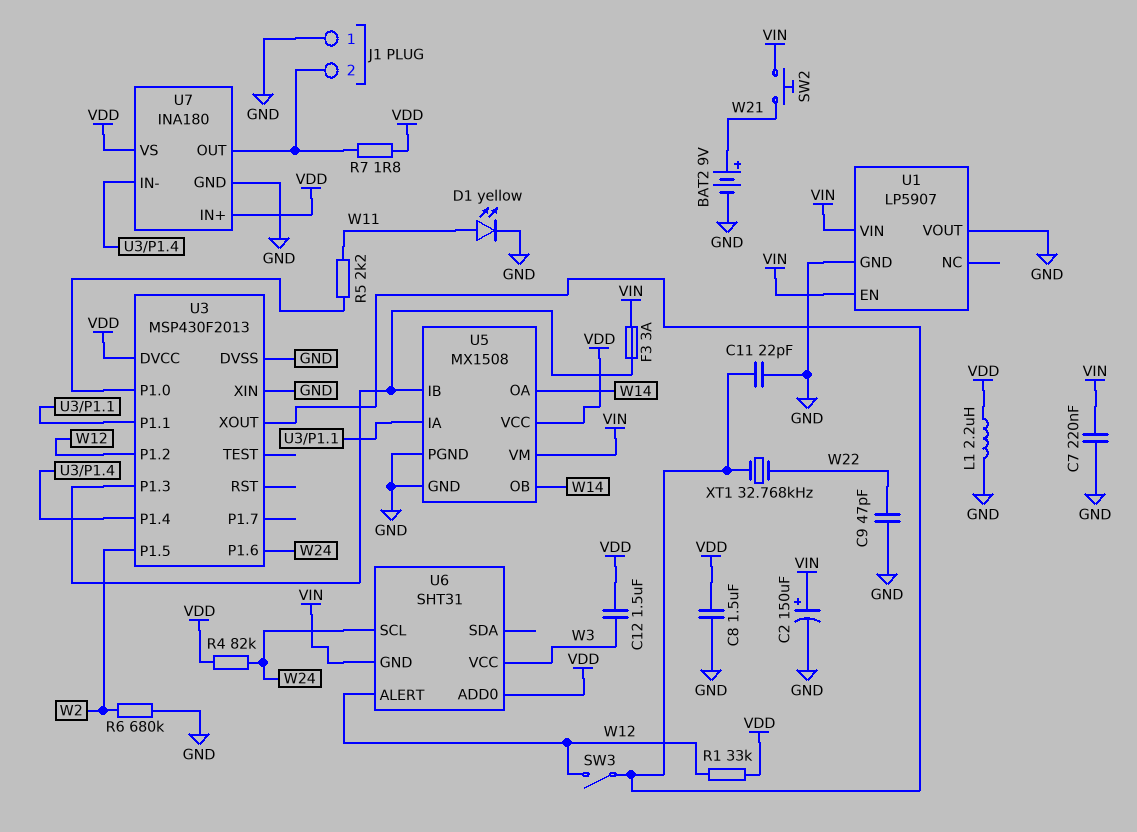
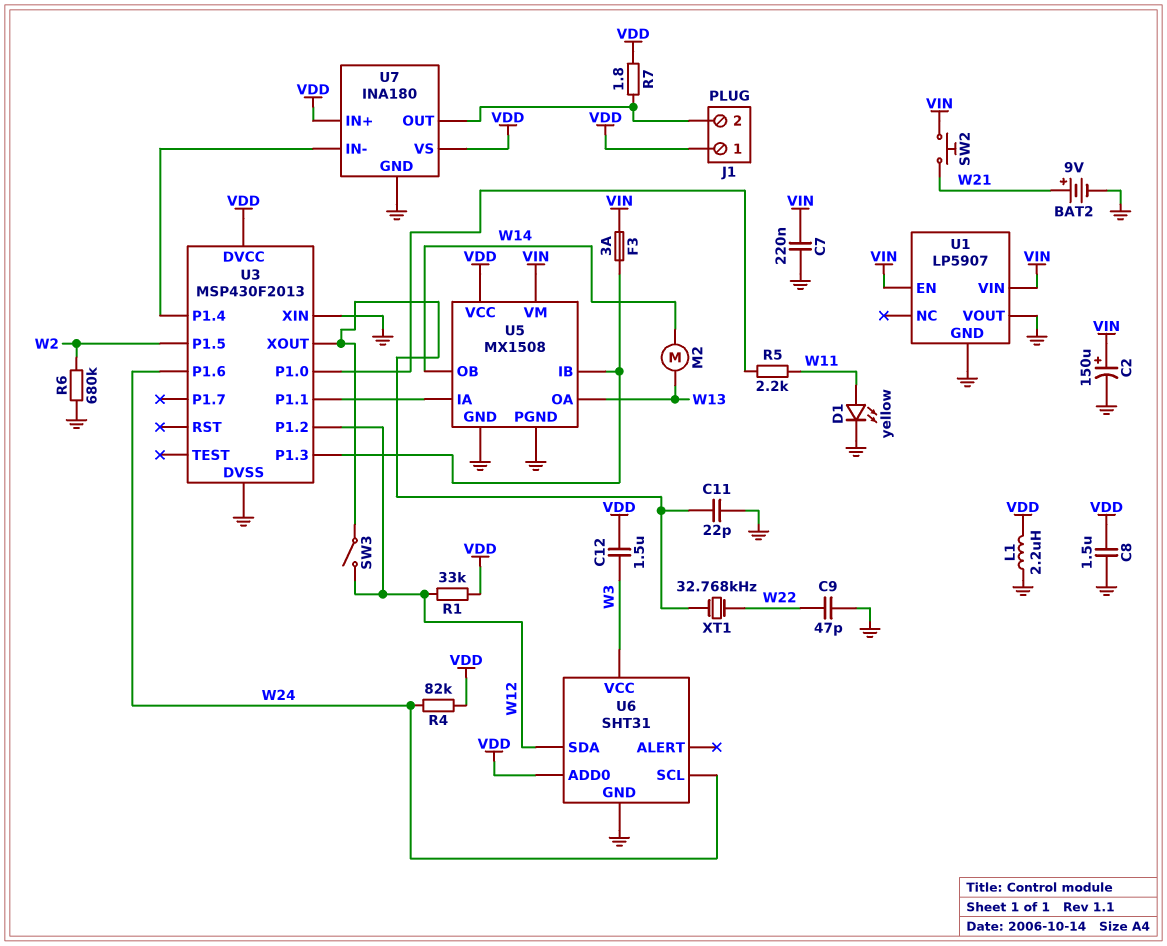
J1 pin 1: GND -> VDD
M2: none -> motor (W13, W14)
U5 pin OA: W14 -> W13
U6 pin ALERT: W12 -> none
U6 pin GND: VIN -> GND
U6 pin SDA: none -> W12

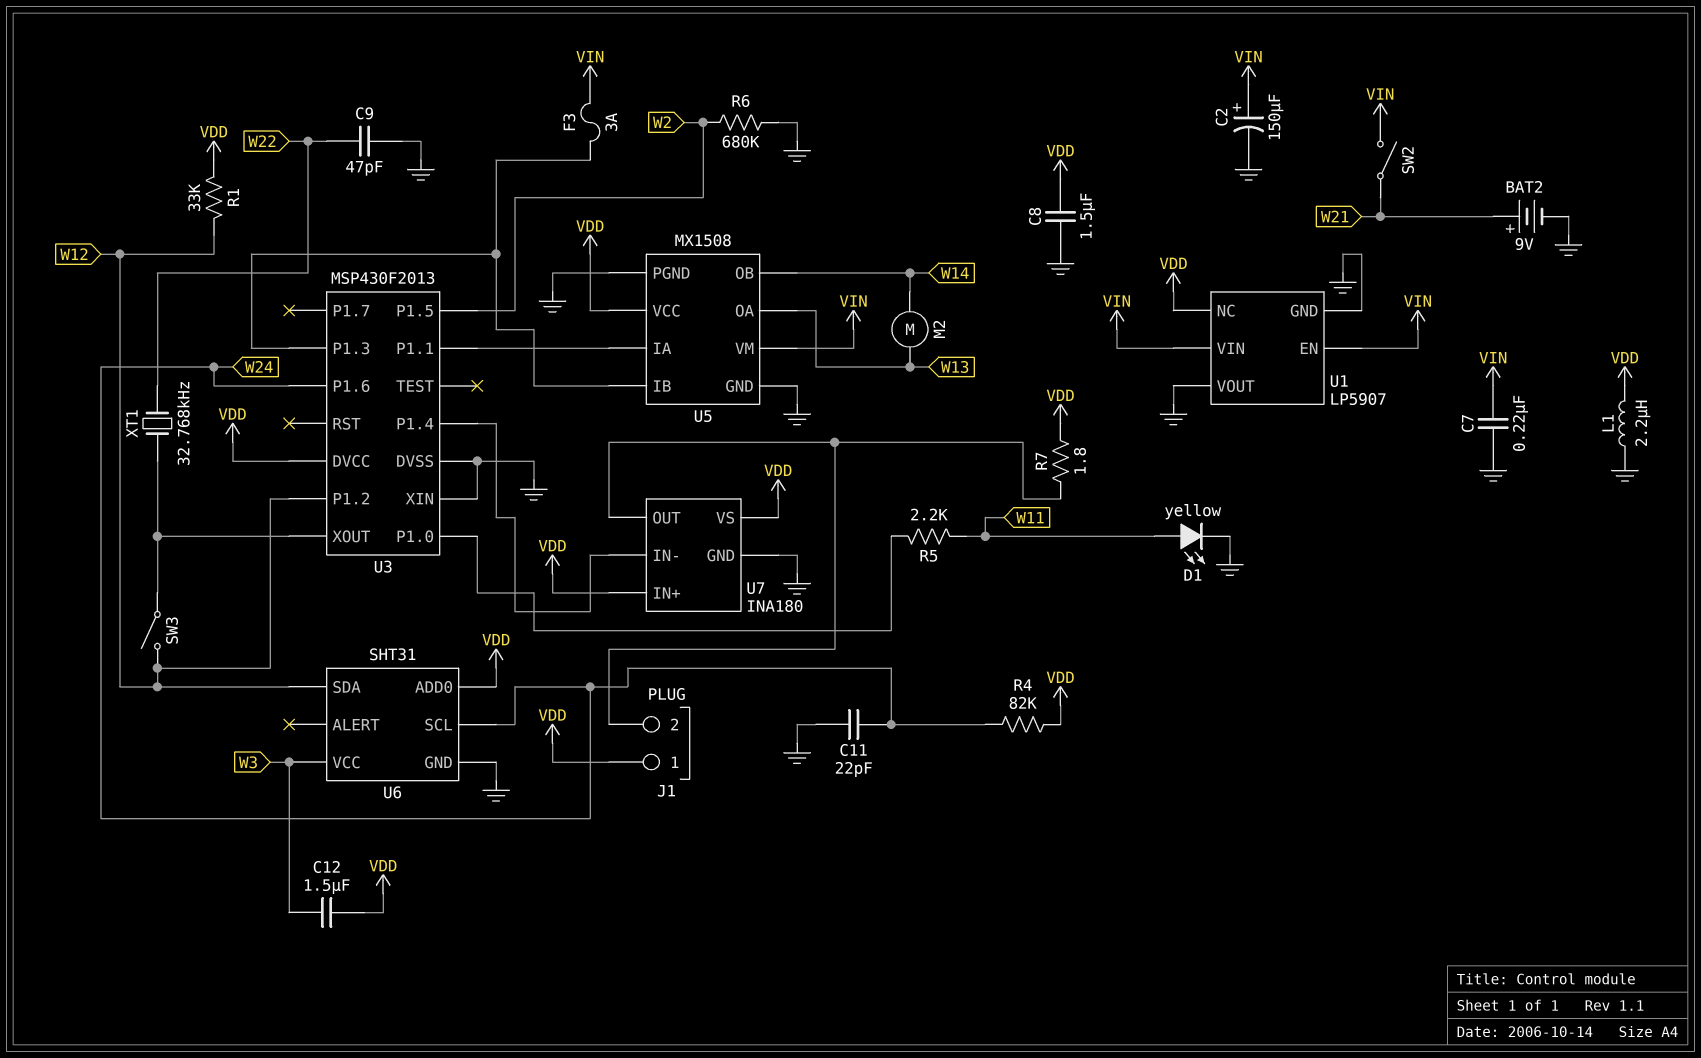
C11: 22pF (GND, U3/XOUT) -> 22pF (GND, W24)
SW2: button (VIN, W21) -> switch (VIN, W21)
U1 pin NC: none -> VDD

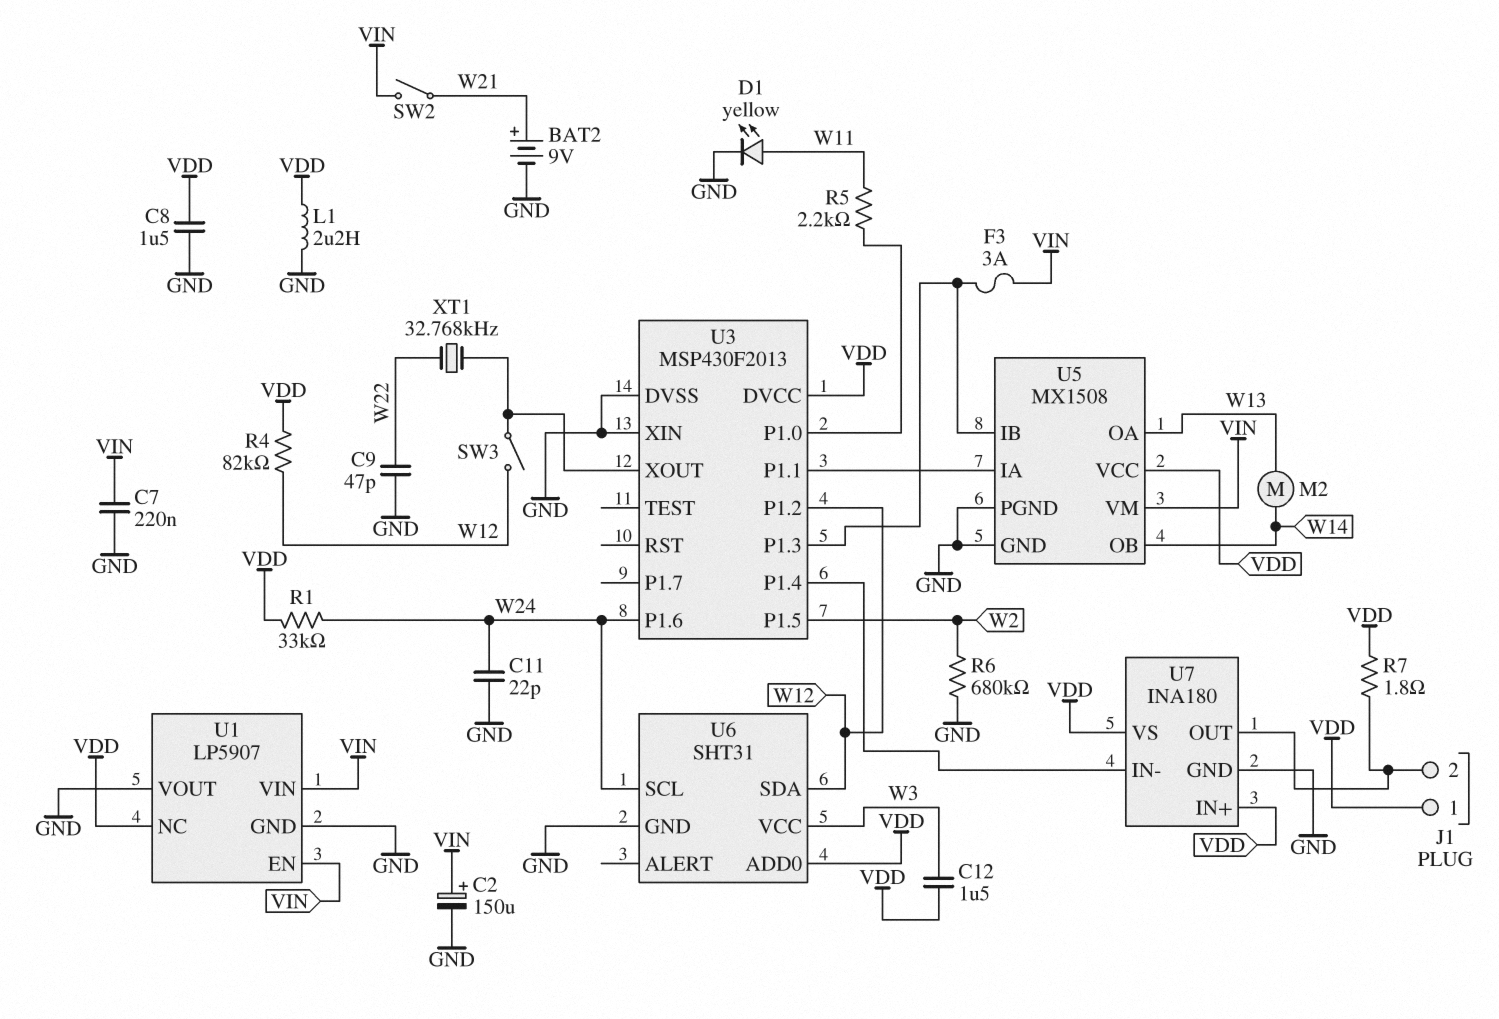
R1: 33k (VDD, W12) -> 33k (VDD, W24)
R4: 82k (VDD, W24) -> 82k (VDD, W12)

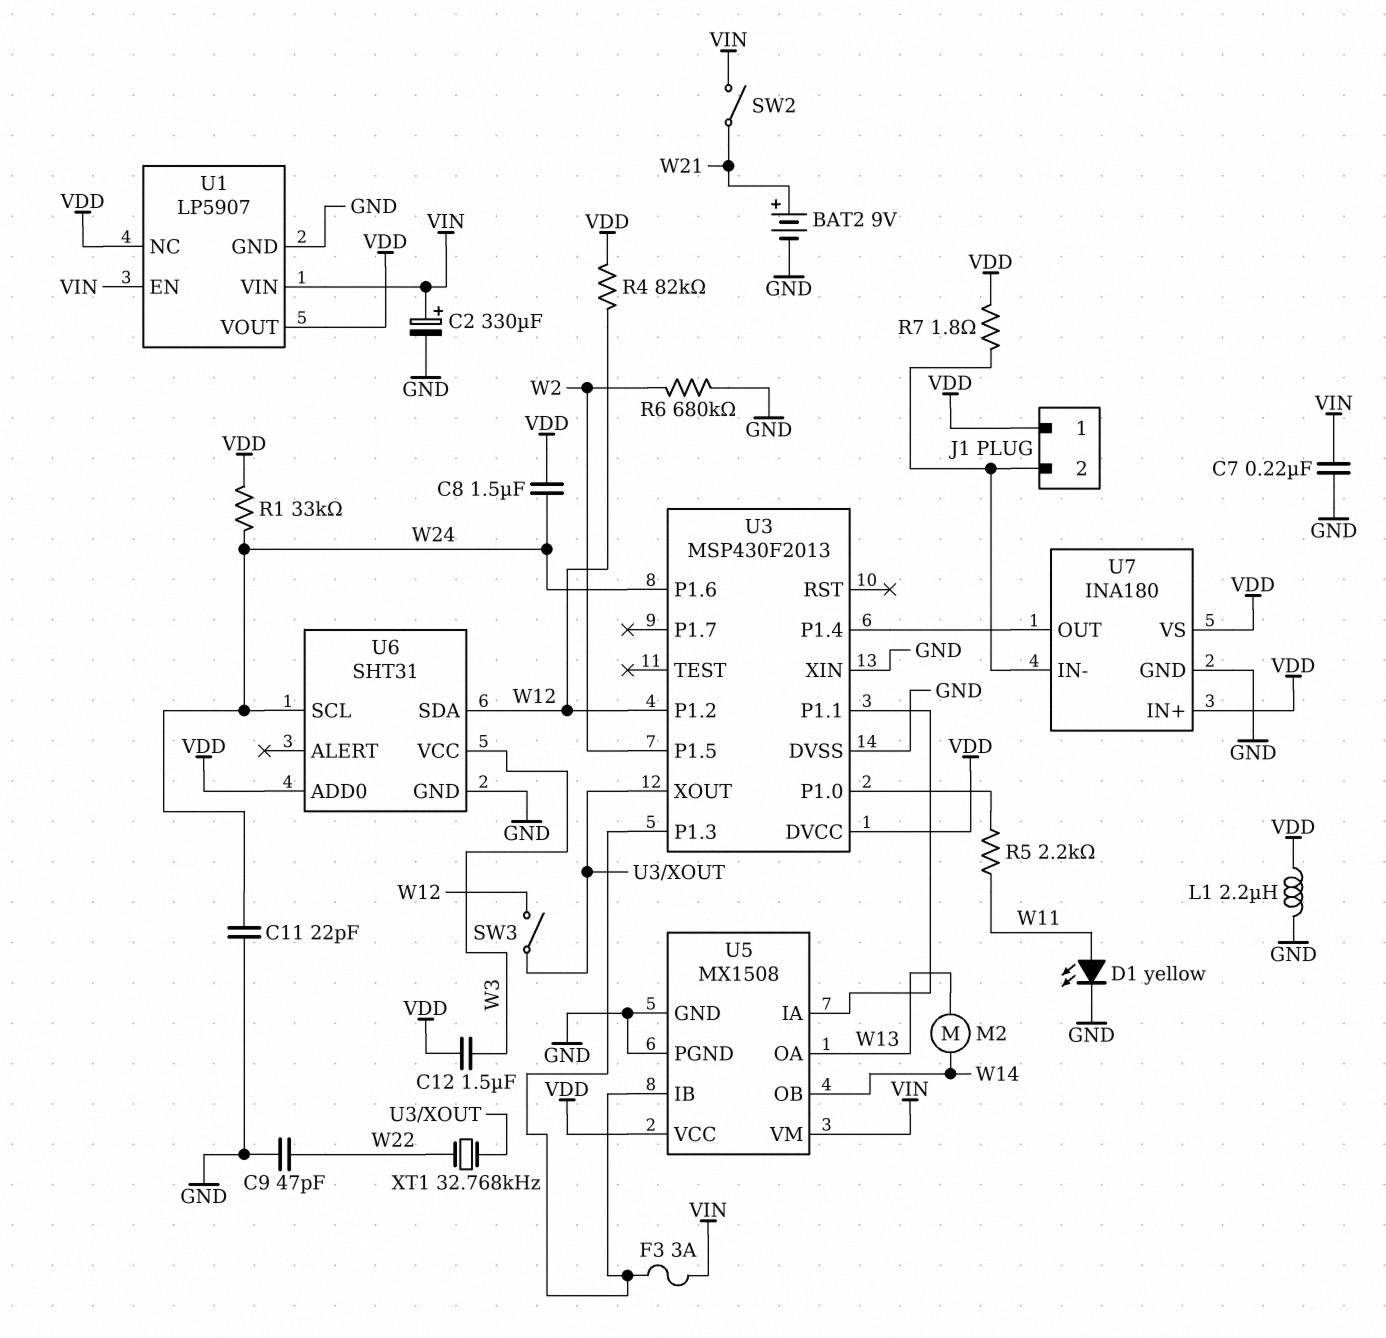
C2: 150uF (plus VIN, minus GND) -> 330uF (plus VIN, minus GND)
C8: 1.5uF (GND, VDD) -> 1.5uF (VDD, W24)
U1 pin VOUT: GND -> VDD
U7 pin IN-: U3/P1.4 -> J1/2
U7 pin OUT: J1/2 -> U3/P1.4

